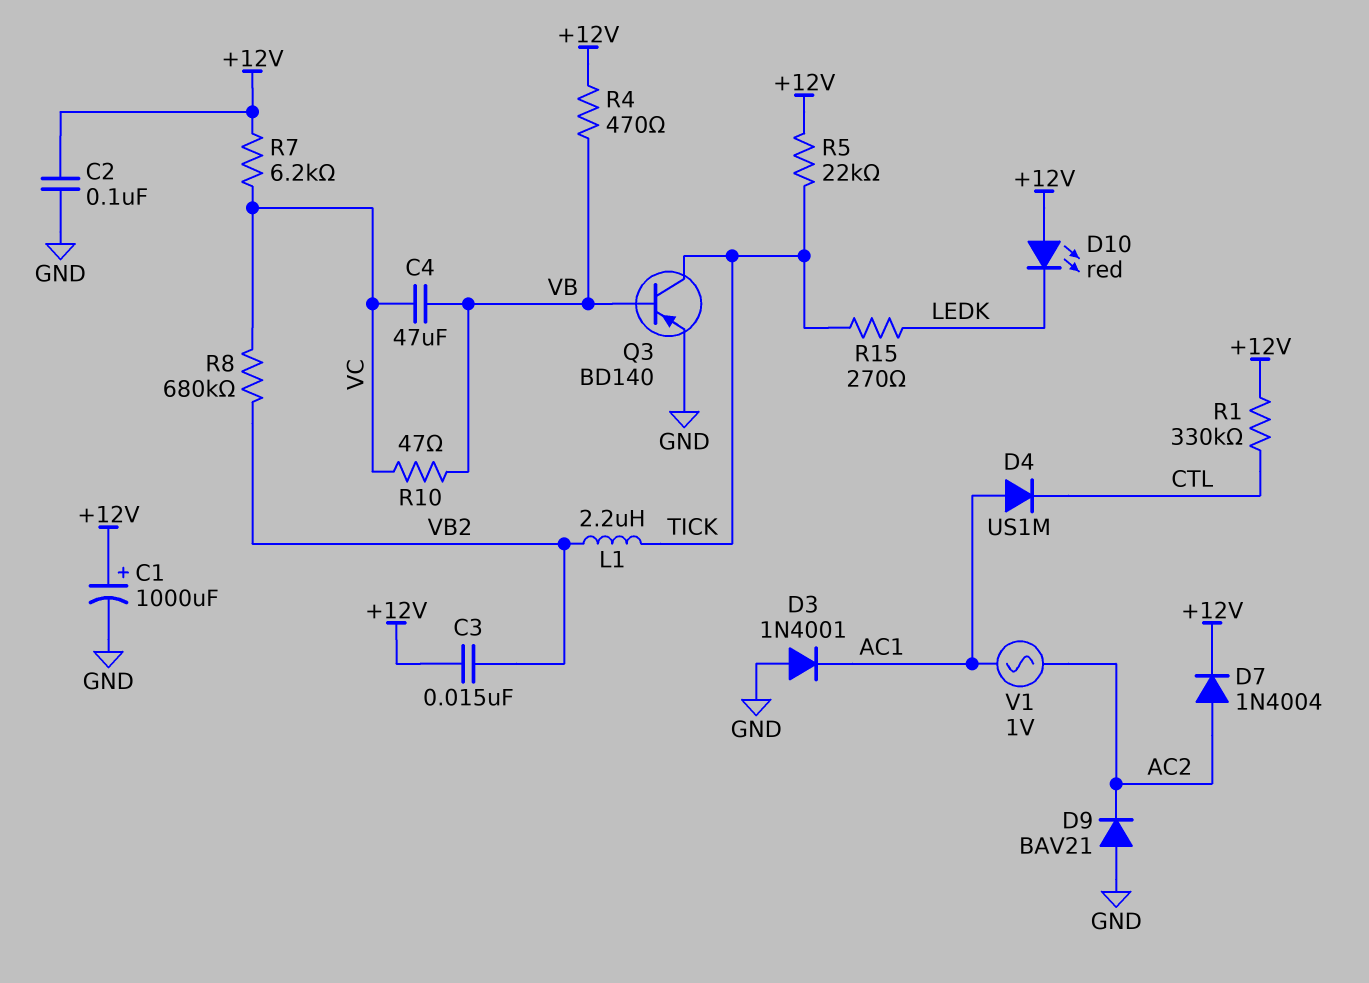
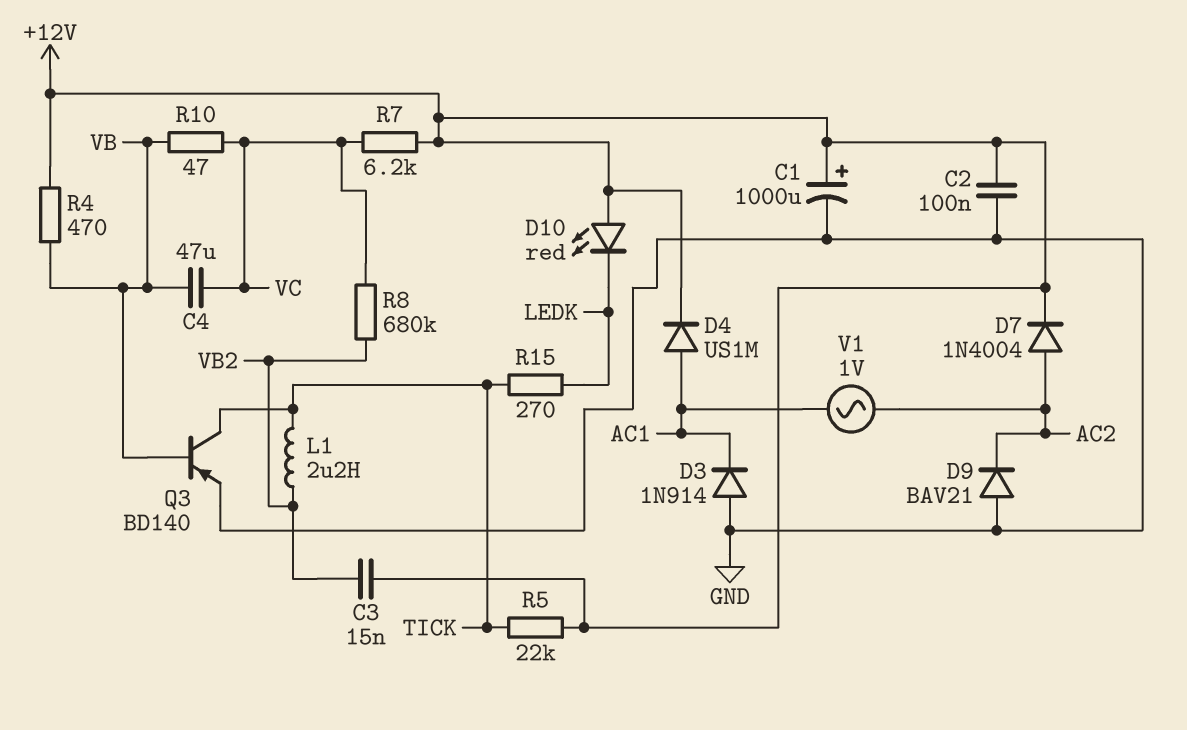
D3: diode 1N4001 (A GND, K AC1) -> diode 1N914 (A GND, K AC1)
D4: diode US1M (A AC1, K CTL) -> diode US1M (A AC1, K +12V)
R1: 330k (+12V, CTL) -> none

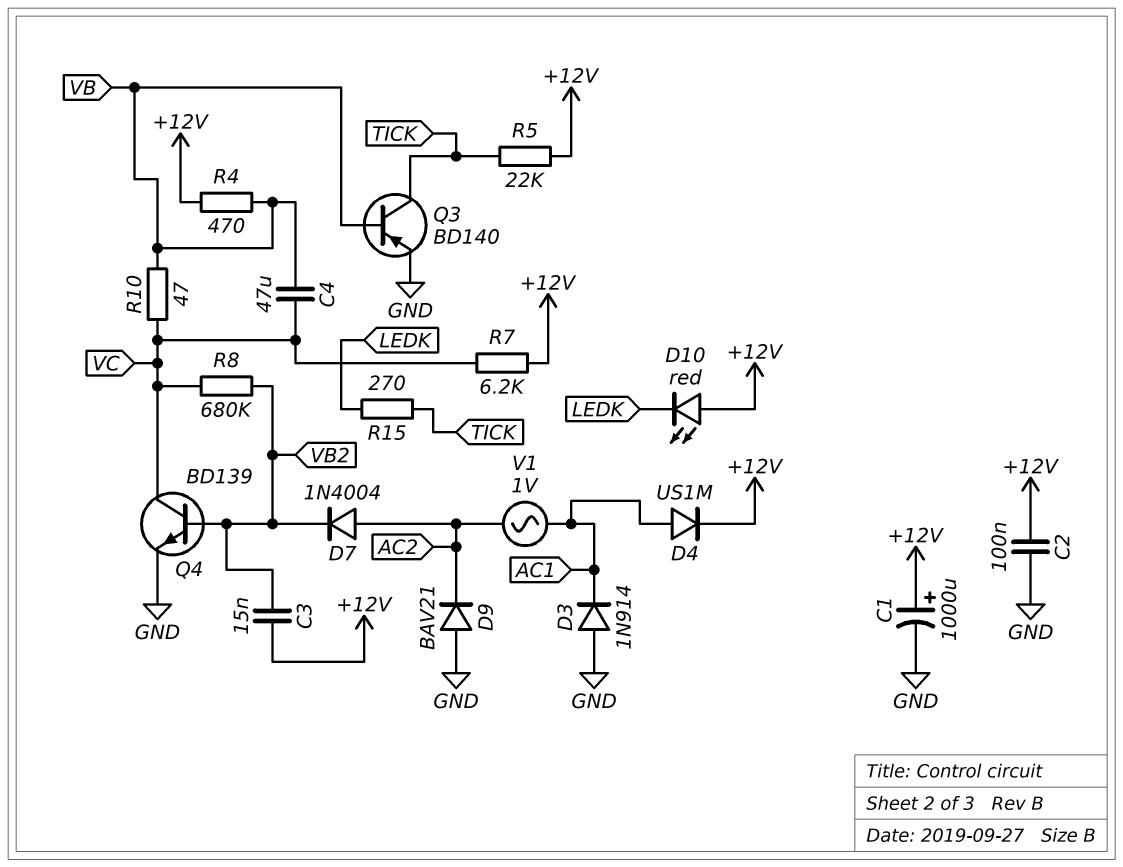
D7: diode 1N4004 (A AC2, K +12V) -> diode 1N4004 (A AC2, K VB2)
L1: 2.2uH (TICK, VB2) -> none
Q4: none -> NPN BD139 (B VB2, C VC, E GND)

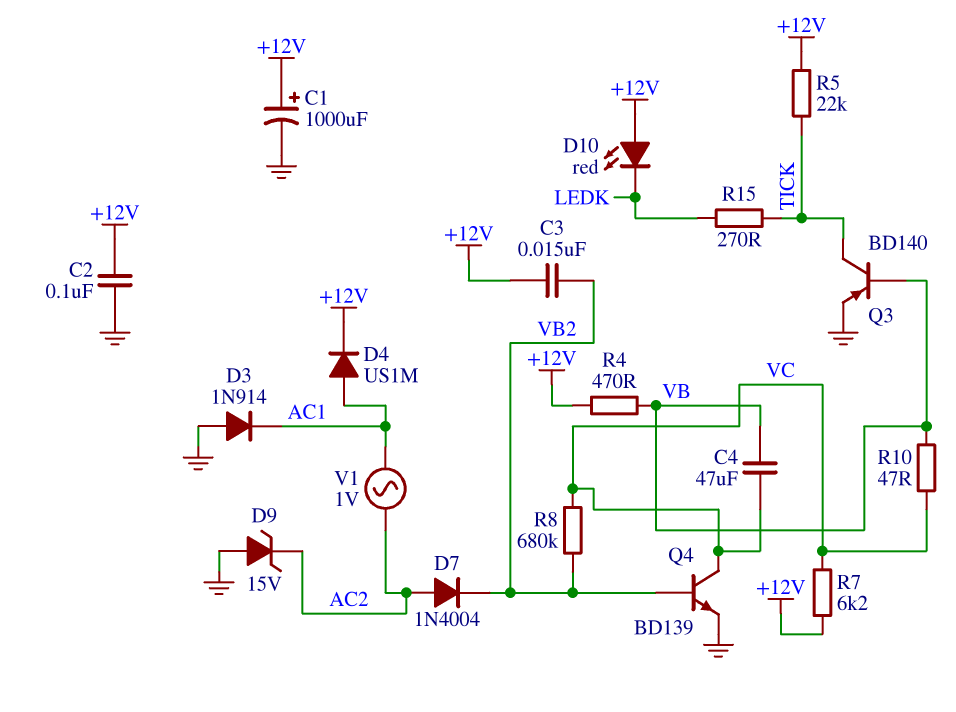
D9: diode BAV21 (A GND, K AC2) -> zener 15V (A GND, K AC2)

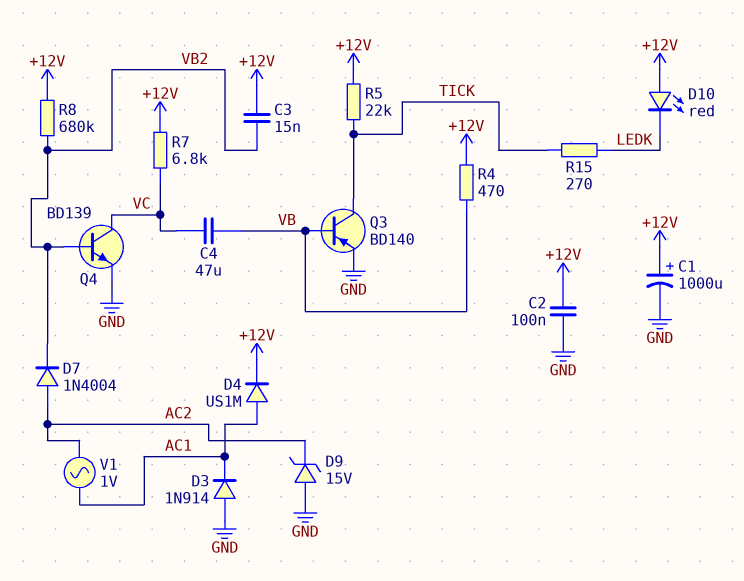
R7: 6.2k (+12V, VC) -> 6.8k (+12V, VC)
R8: 680k (VB2, VC) -> 680k (+12V, VB2)
R10: 47 (VB, VC) -> none

